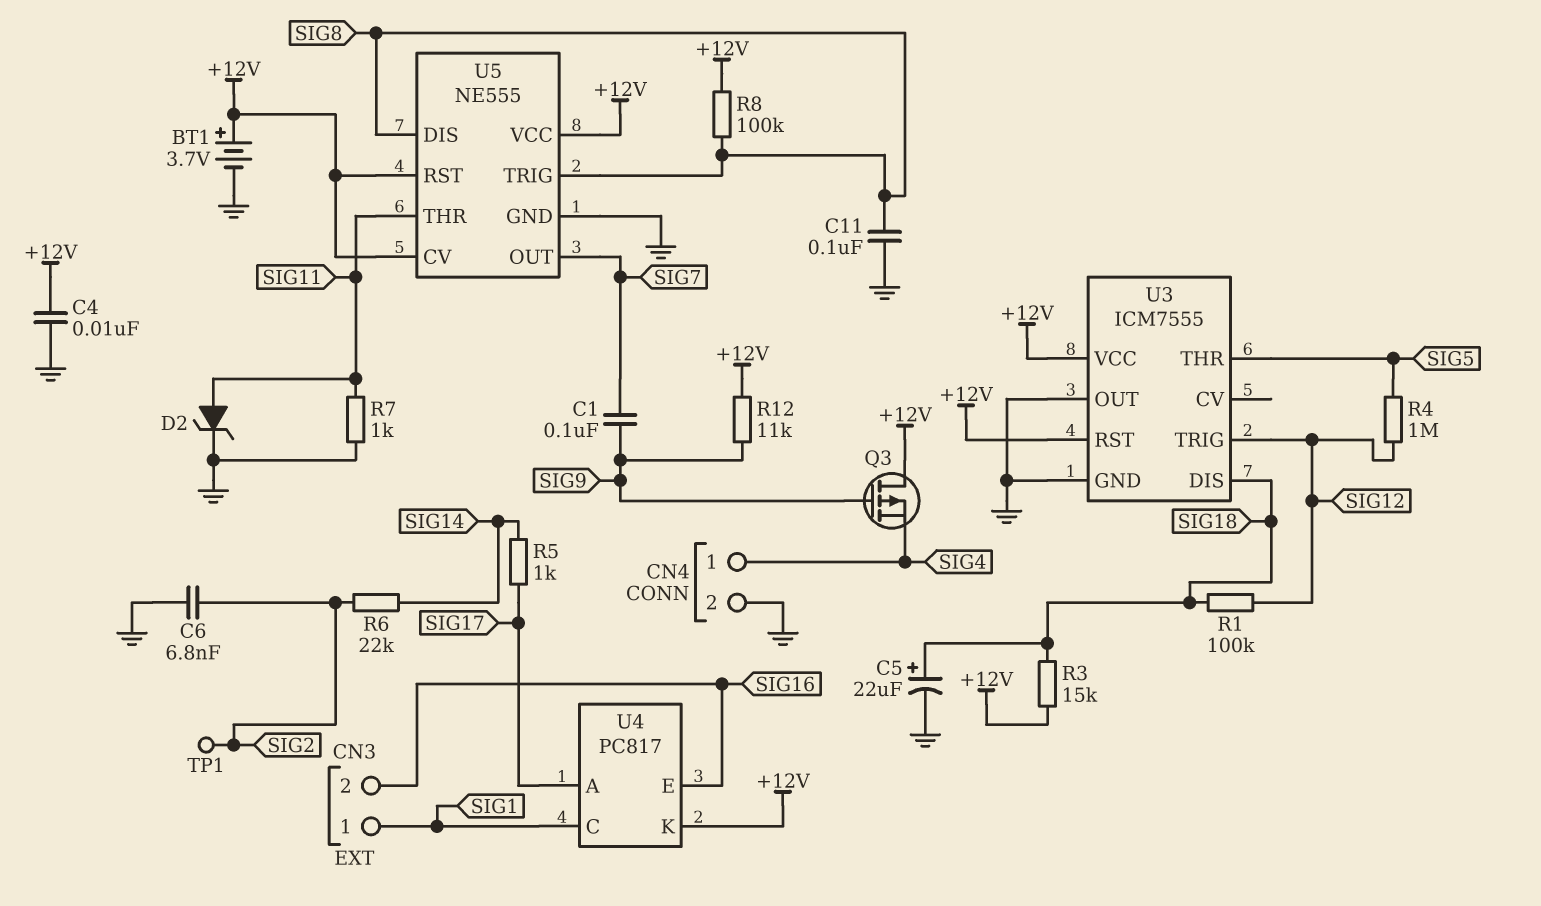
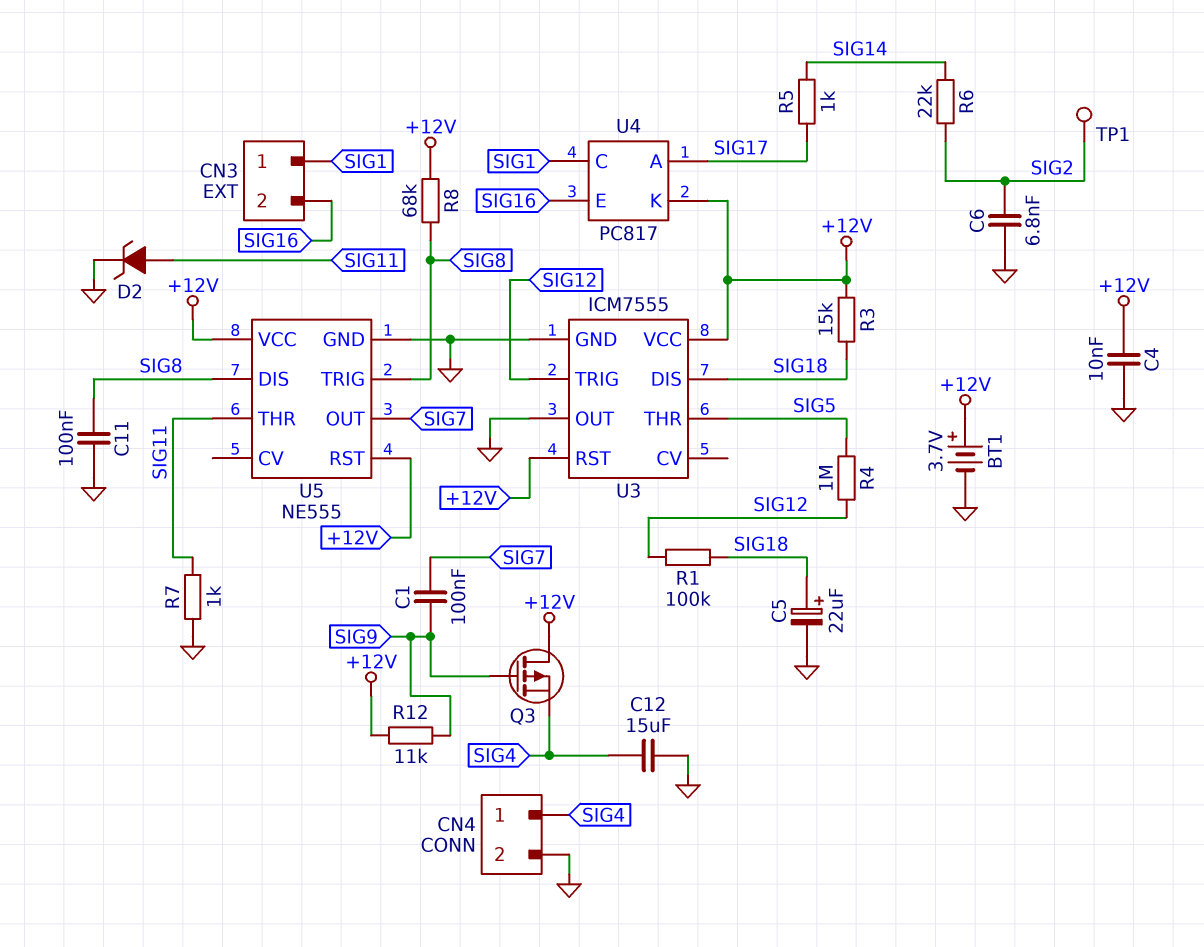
C12: none -> 15uF (GND, SIG4)
R8: 100k (+12V, SIG8) -> 68k (+12V, SIG8)
U5 pin CV: +12V -> none

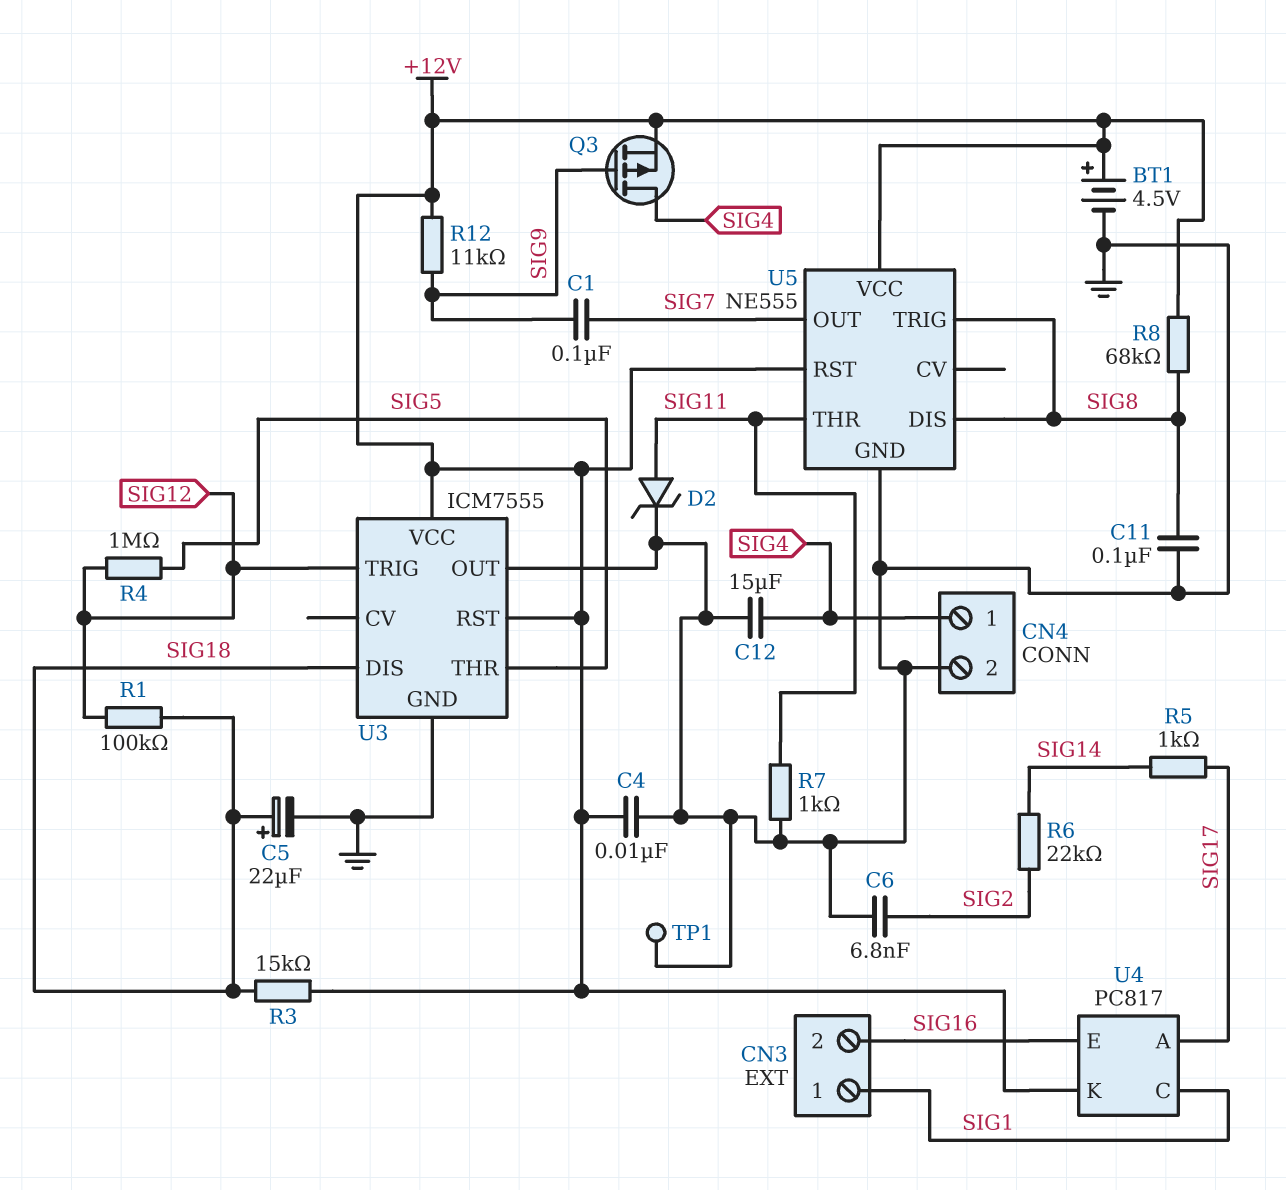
BT1: 3.7V (plus +12V, minus GND) -> 4.5V (plus +12V, minus GND)
Q3: PMOS (G SIG9, D +12V, S SIG4) -> PMOS (G SIG9, D SIG4, S +12V)
TP1: test point (SIG2) -> test point (GND)

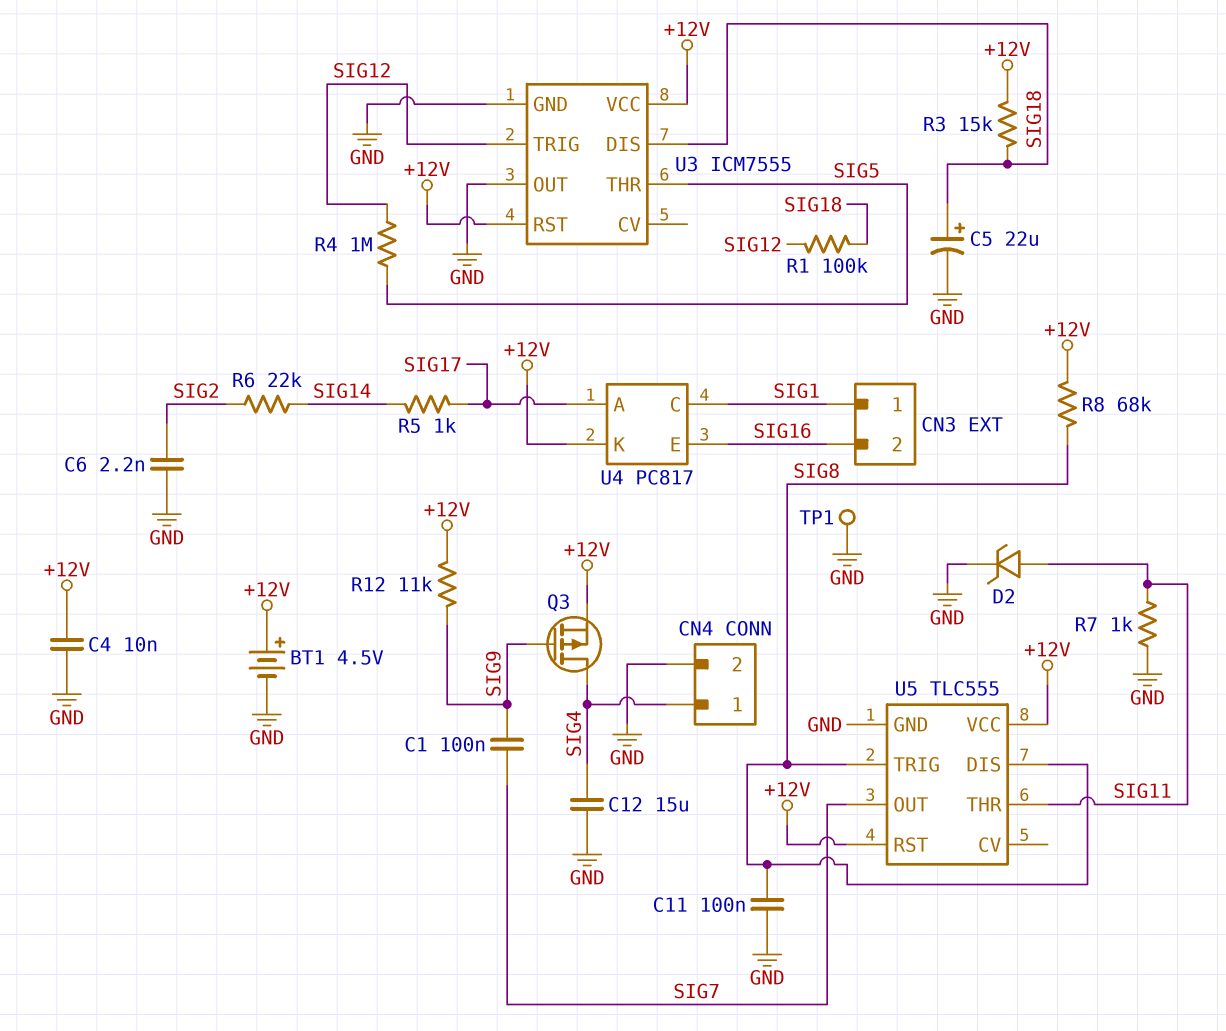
C6: 6.8nF (GND, SIG2) -> 2.2nF (GND, SIG2)
U5: NE555 -> TLC555

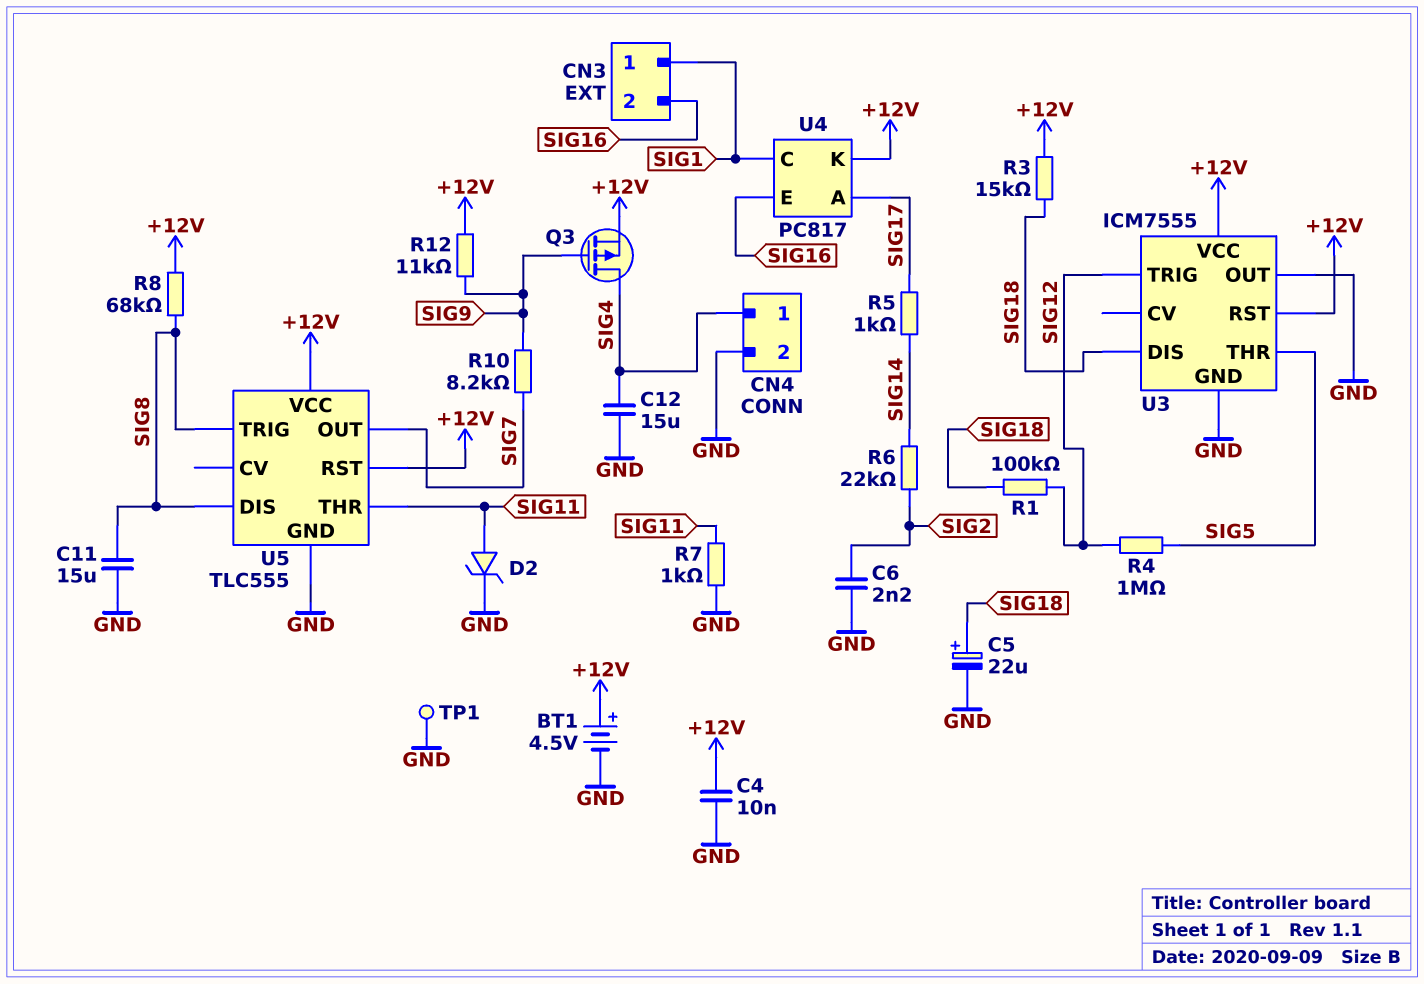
C1: 100nF (SIG7, SIG9) -> none
C11: 100nF (GND, SIG8) -> 15uF (GND, SIG8)
R10: none -> 8.2k (SIG7, SIG9)

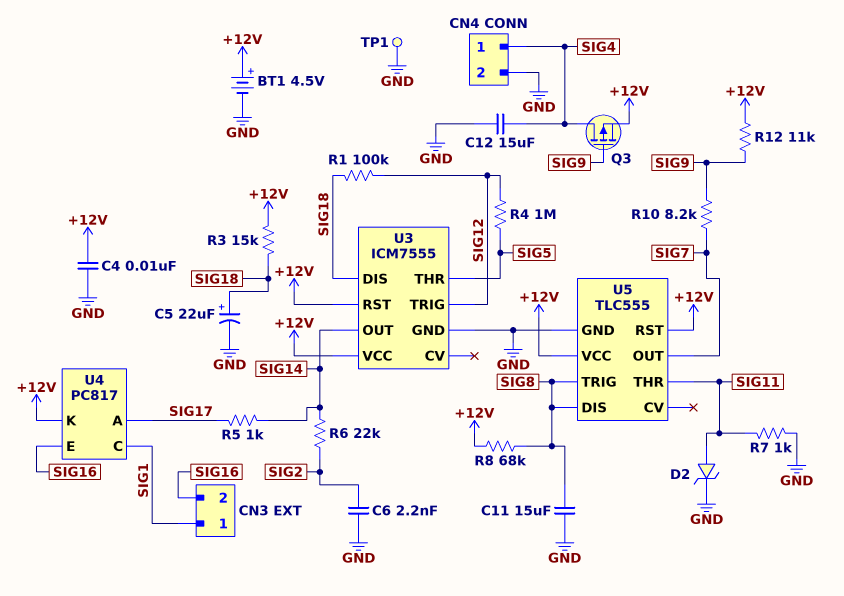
U3 pin OUT: GND -> SIG14

